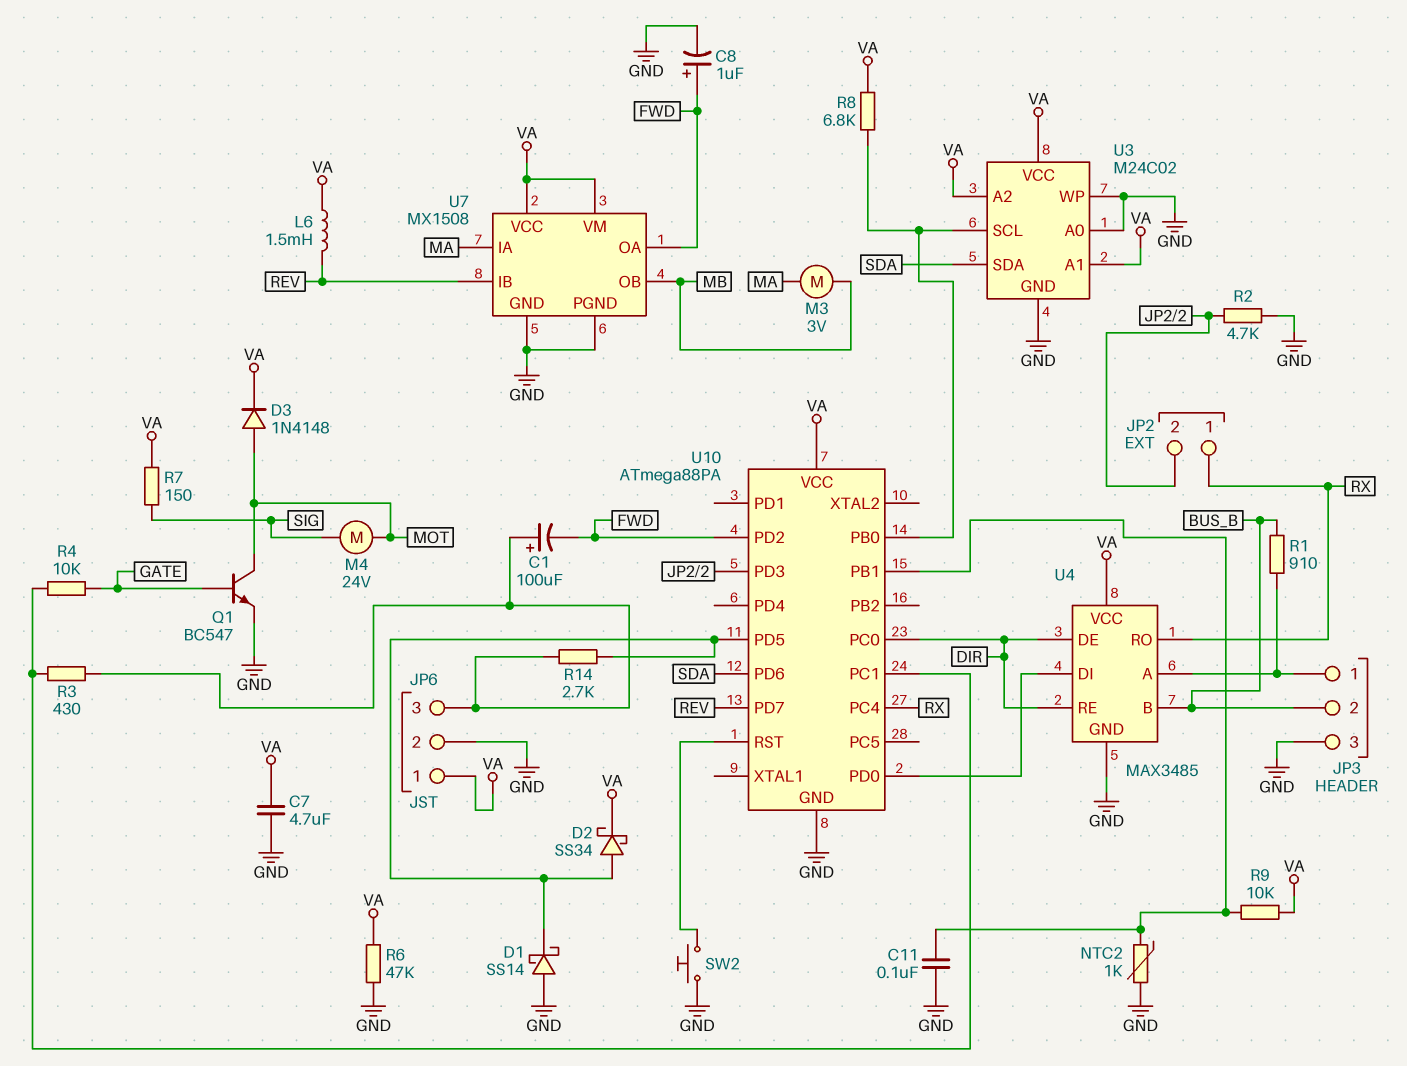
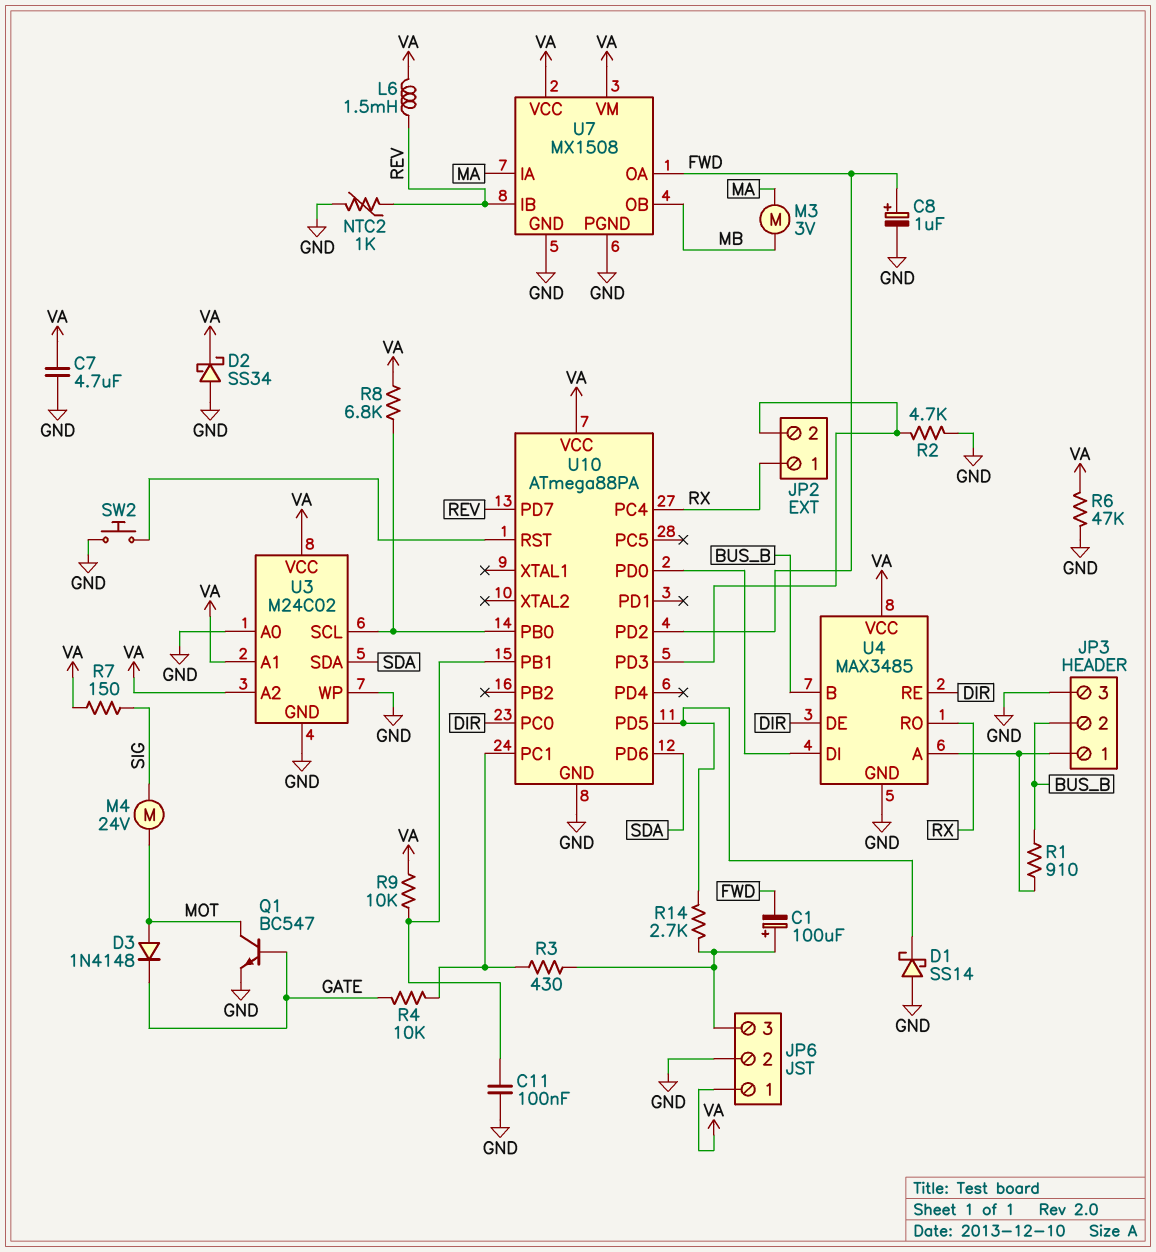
D2: schottky SS34 (A U10/PD5, K VA) -> schottky SS34 (A GND, K VA)
D3: diode 1N4148 (A MOT, K VA) -> diode 1N4148 (A MOT, K GATE)
NTC2: 1k (GND, U10/PB1) -> 1k (GND, REV)

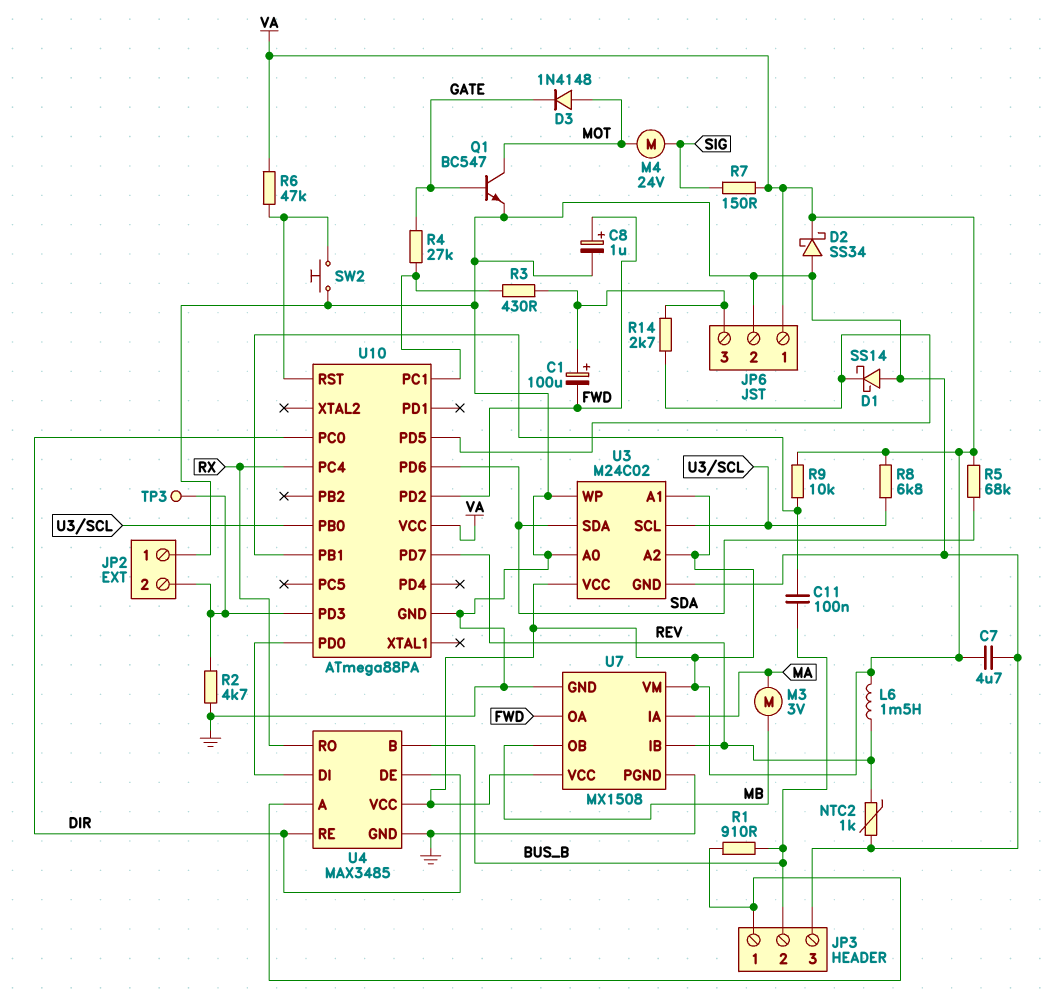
C11: 100nF (GND, U10/PB1) -> 100nF (BUS_B, U10/PB1)
JP2 pin 1: RX -> GND
R4: 10k (GATE, U10/PC1) -> 27k (GATE, U10/PC1)
R5: none -> 68k (SDA, VA)
R6: 47k (GND, VA) -> 47k (U10/RST, VA)
TP3: none -> test point (JP2/2)

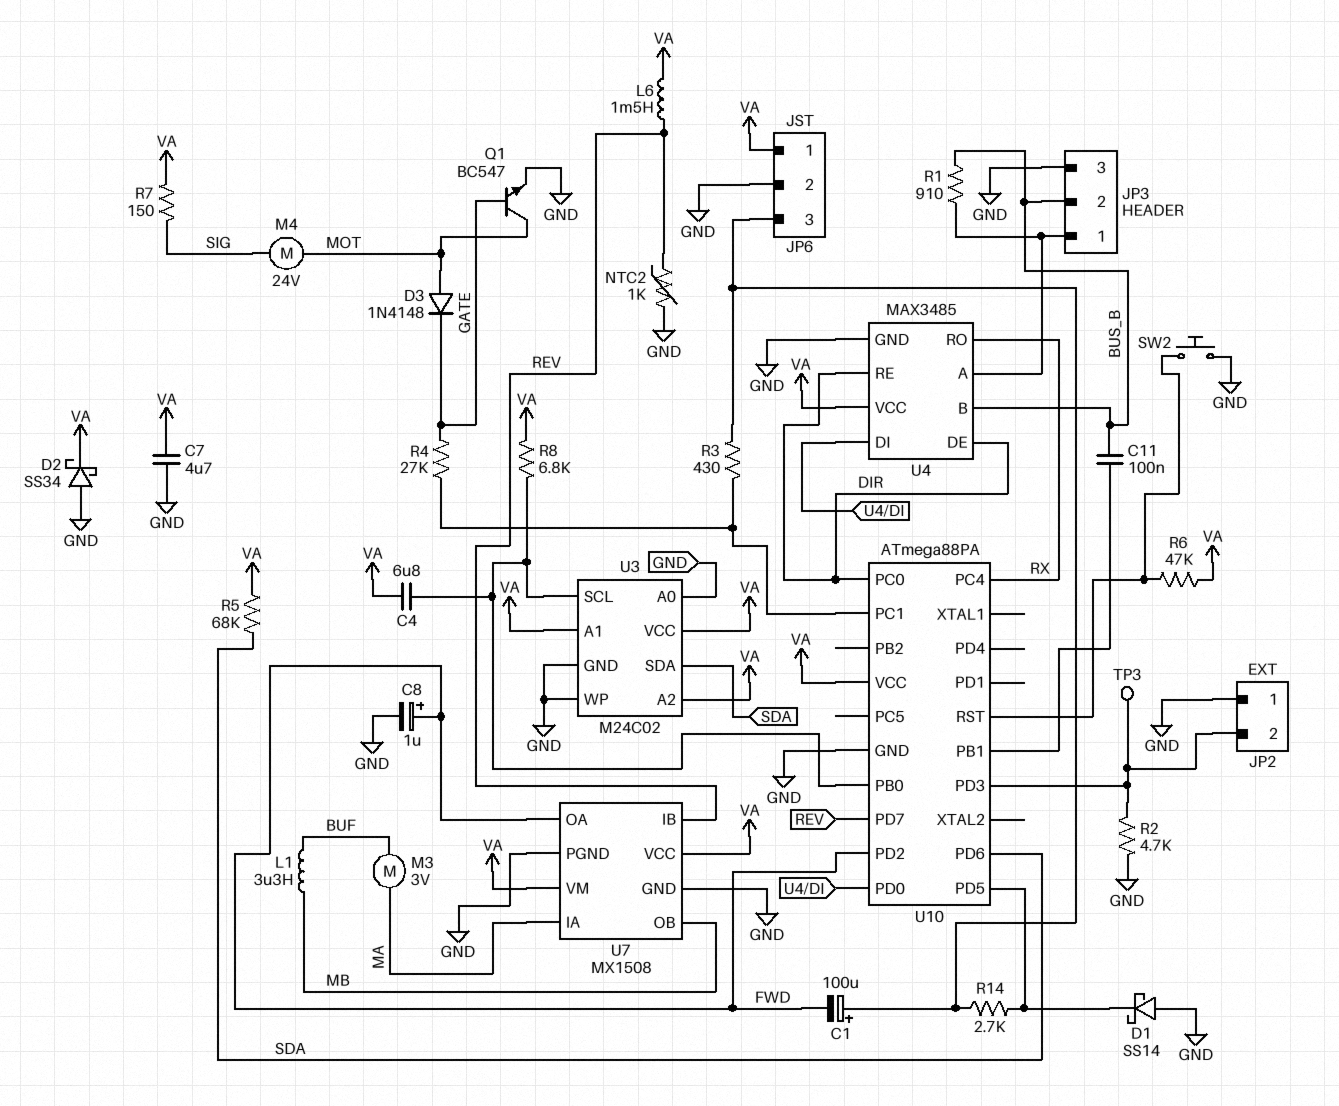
C4: none -> 6.8uF (U3/SCL, VA)
L1: none -> 3.3uH (BUF, MB)
M3: motor 3V (MA, MB) -> motor 3V (BUF, MA)
R9: 10k (U10/PB1, VA) -> none

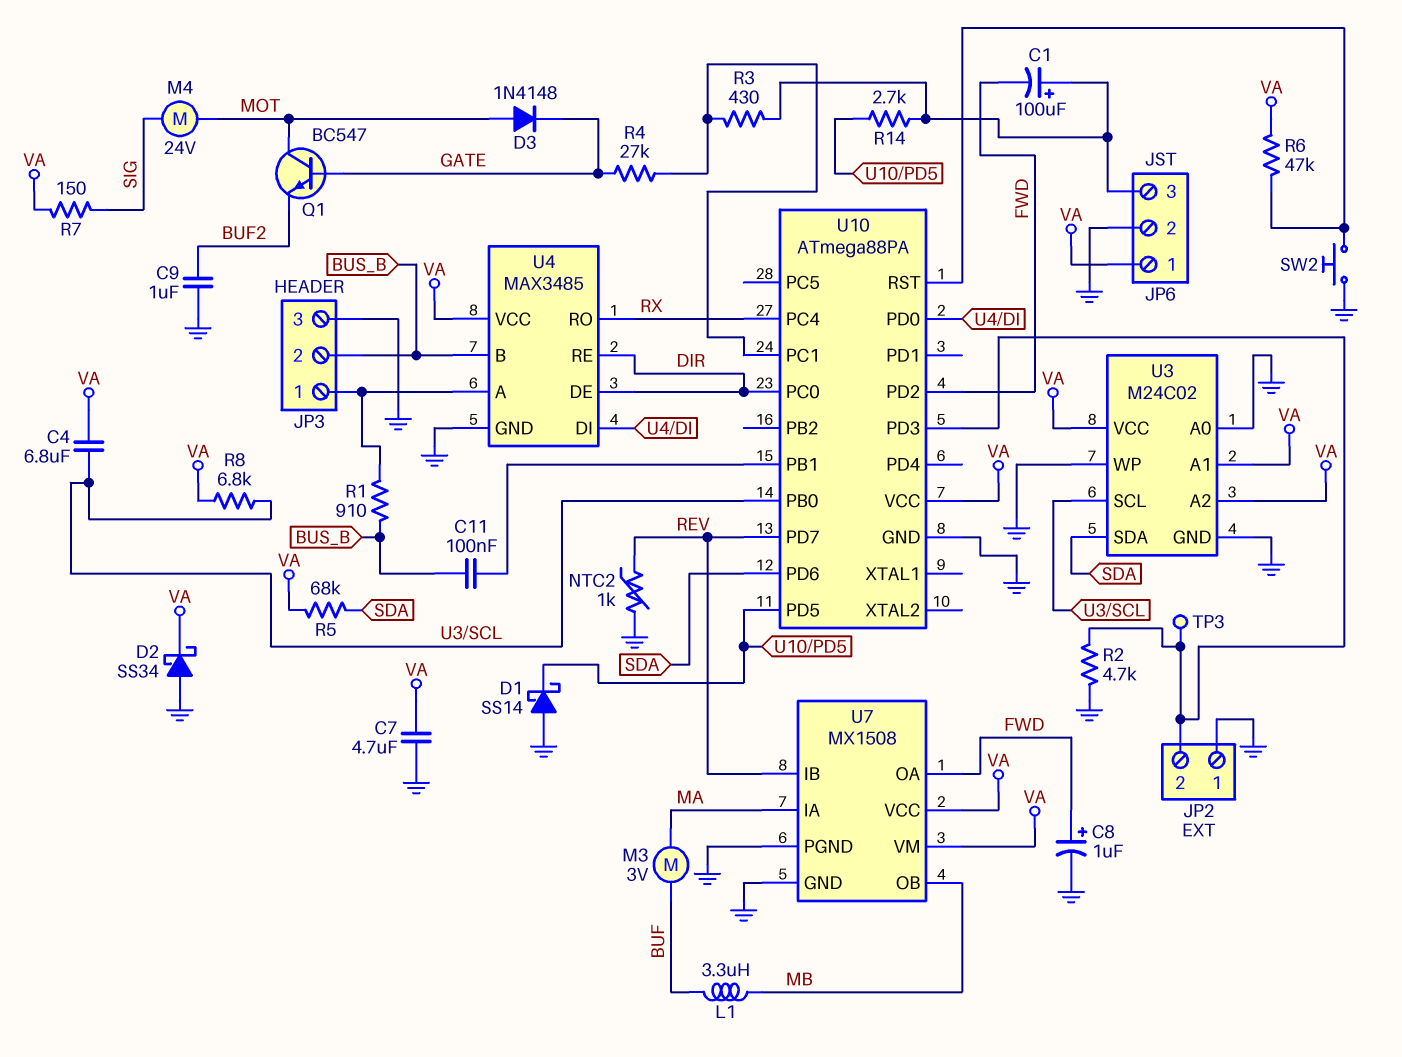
C9: none -> 1uF (BUF2, GND)
L6: 1.5mH (REV, VA) -> none
Q1: NPN BC547 (B GATE, C MOT, E GND) -> NPN BC547 (B GATE, C MOT, E BUF2)

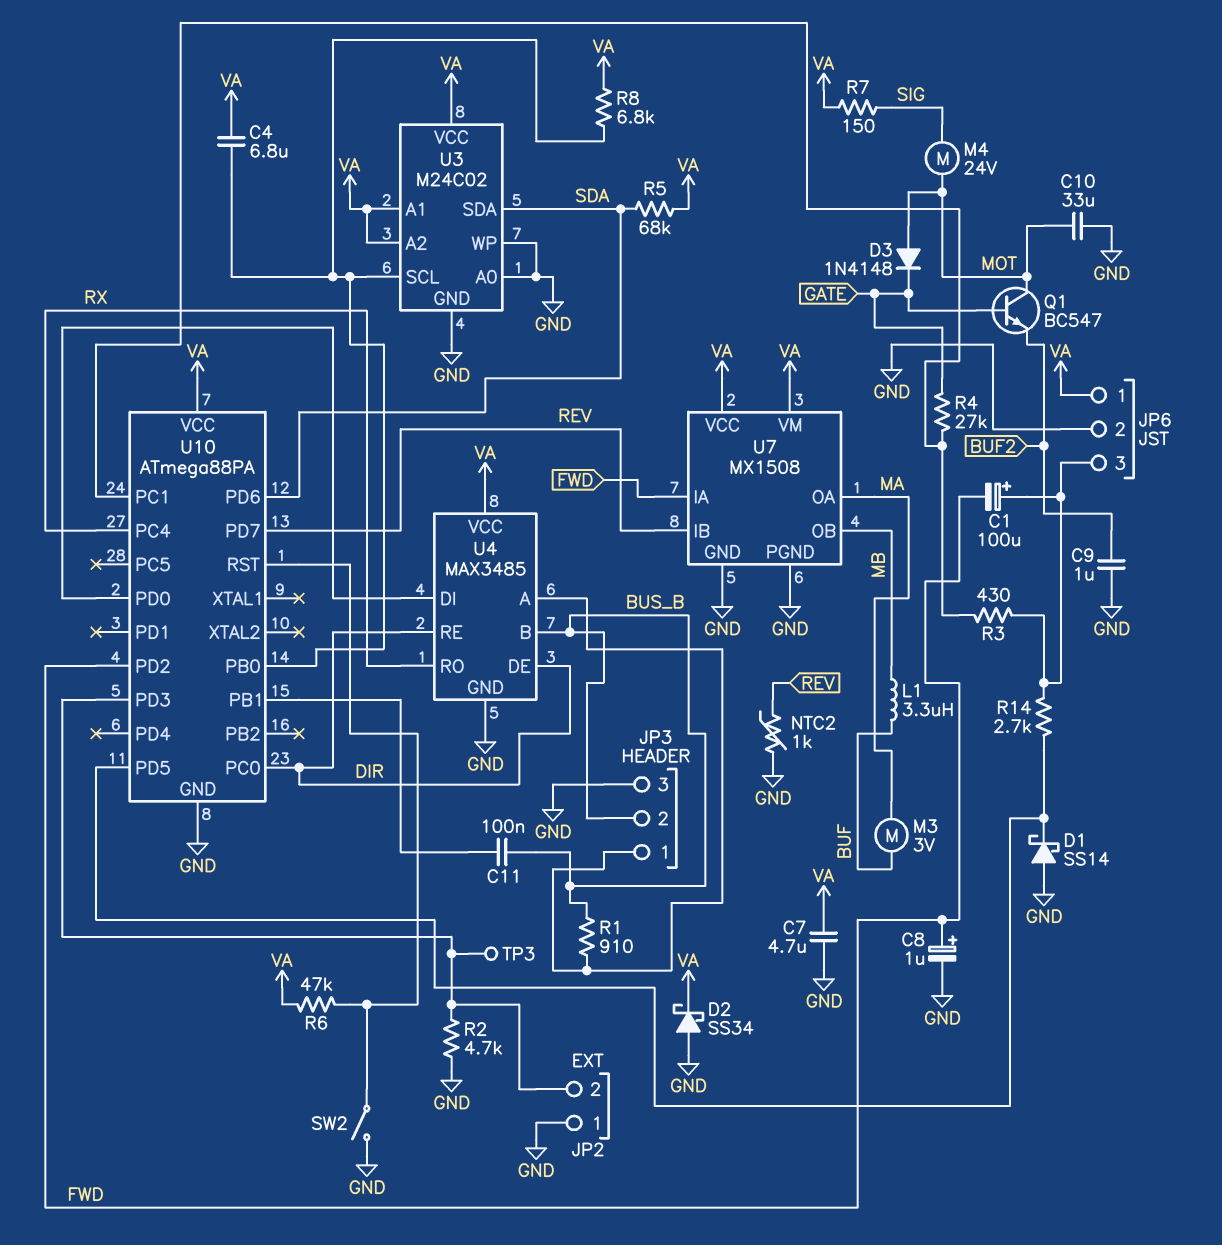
C10: none -> 33uF (GND, MOT)
SW2: button (GND, U10/RST) -> switch (GND, U10/RST)
U7 pin IA: MA -> FWD
U7 pin OA: FWD -> MA

